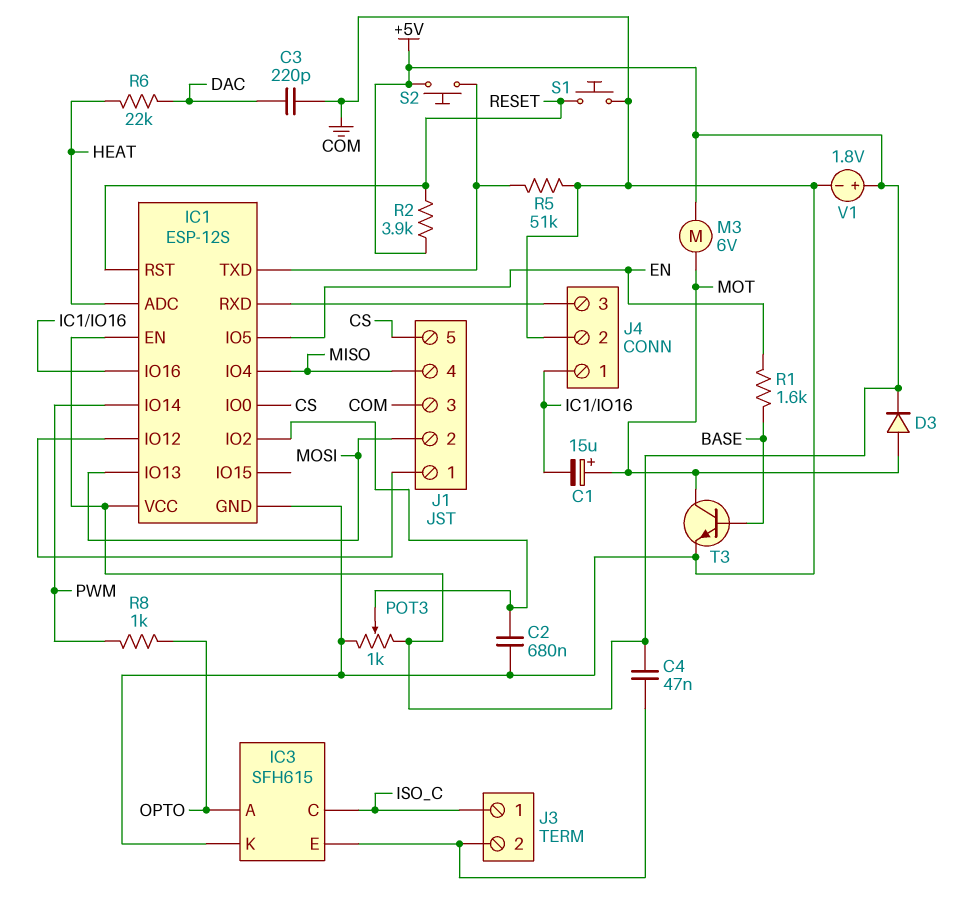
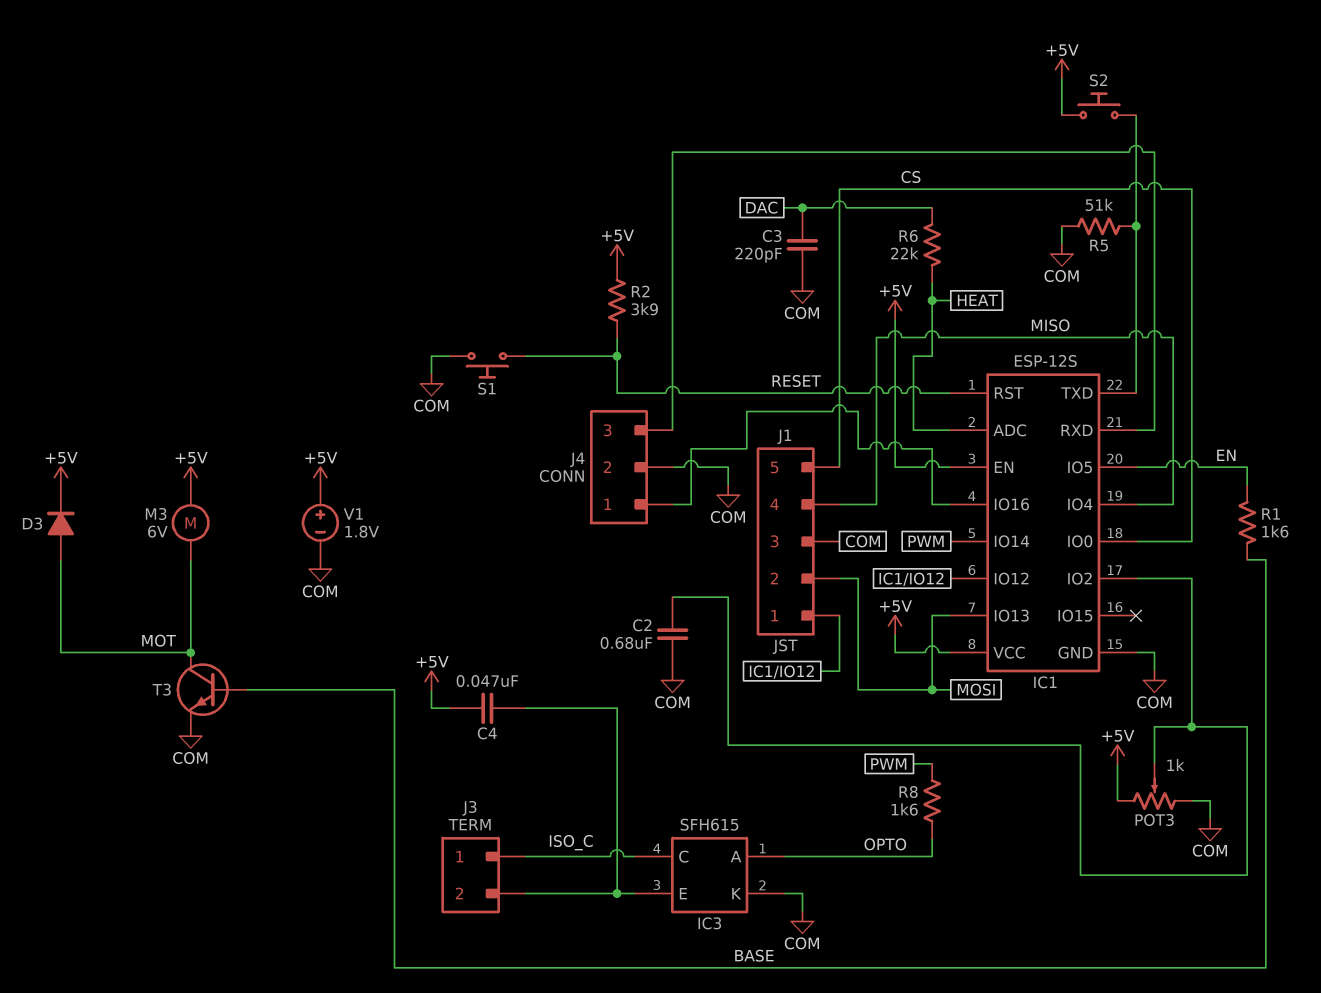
C1: 15uF (plus MOT, minus IC1/IO16) -> none
R8: 1k (OPTO, PWM) -> 1.6k (OPTO, PWM)

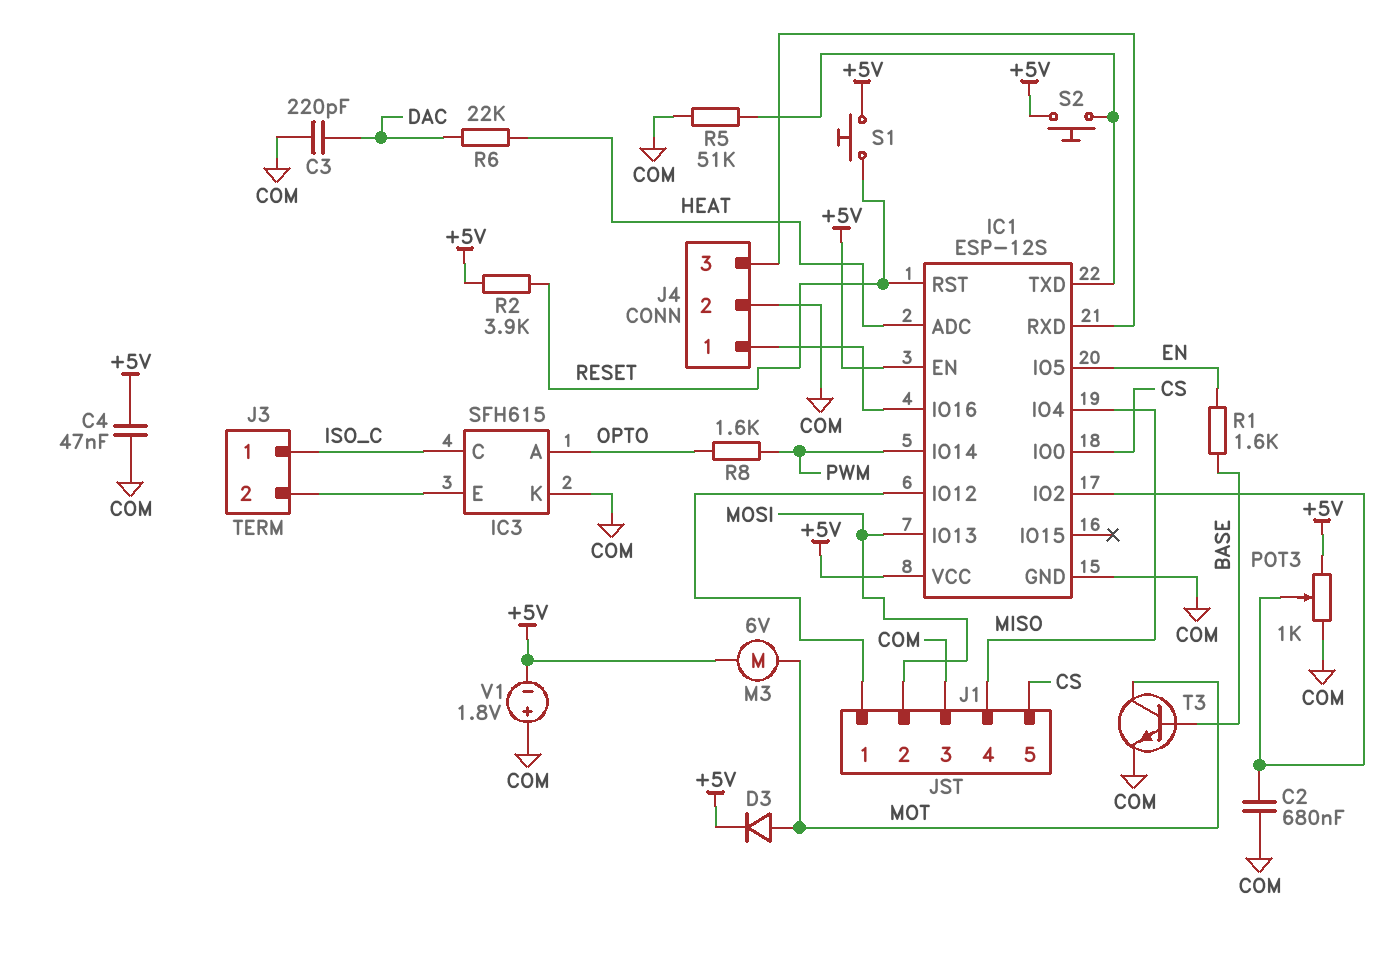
C4: 47nF (+5V, IC3/E) -> 47nF (+5V, COM)
S1: button (COM, RESET) -> button (+5V, RESET)
V1: 1.8V (plus +5V, minus COM) -> 1.8V (plus COM, minus +5V)

